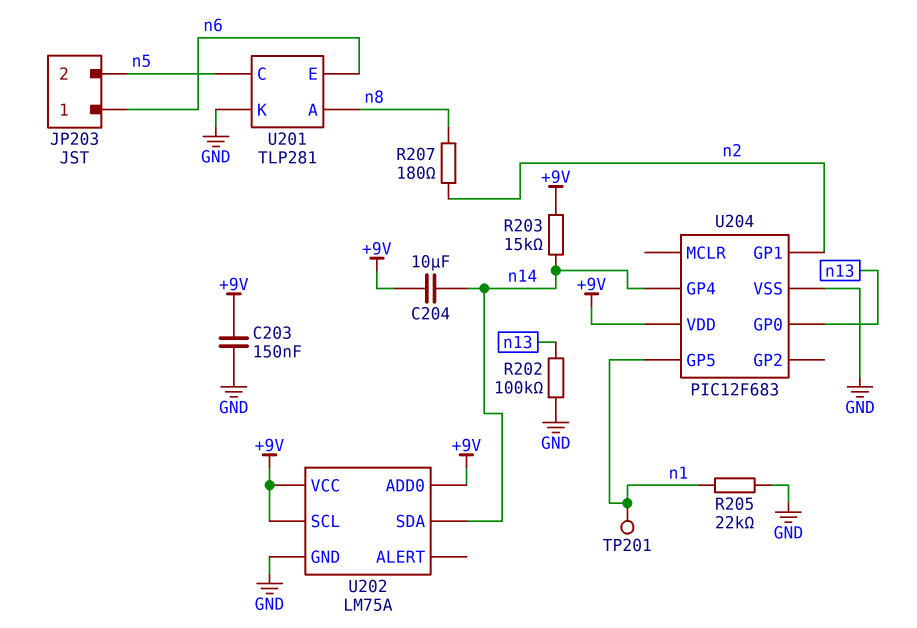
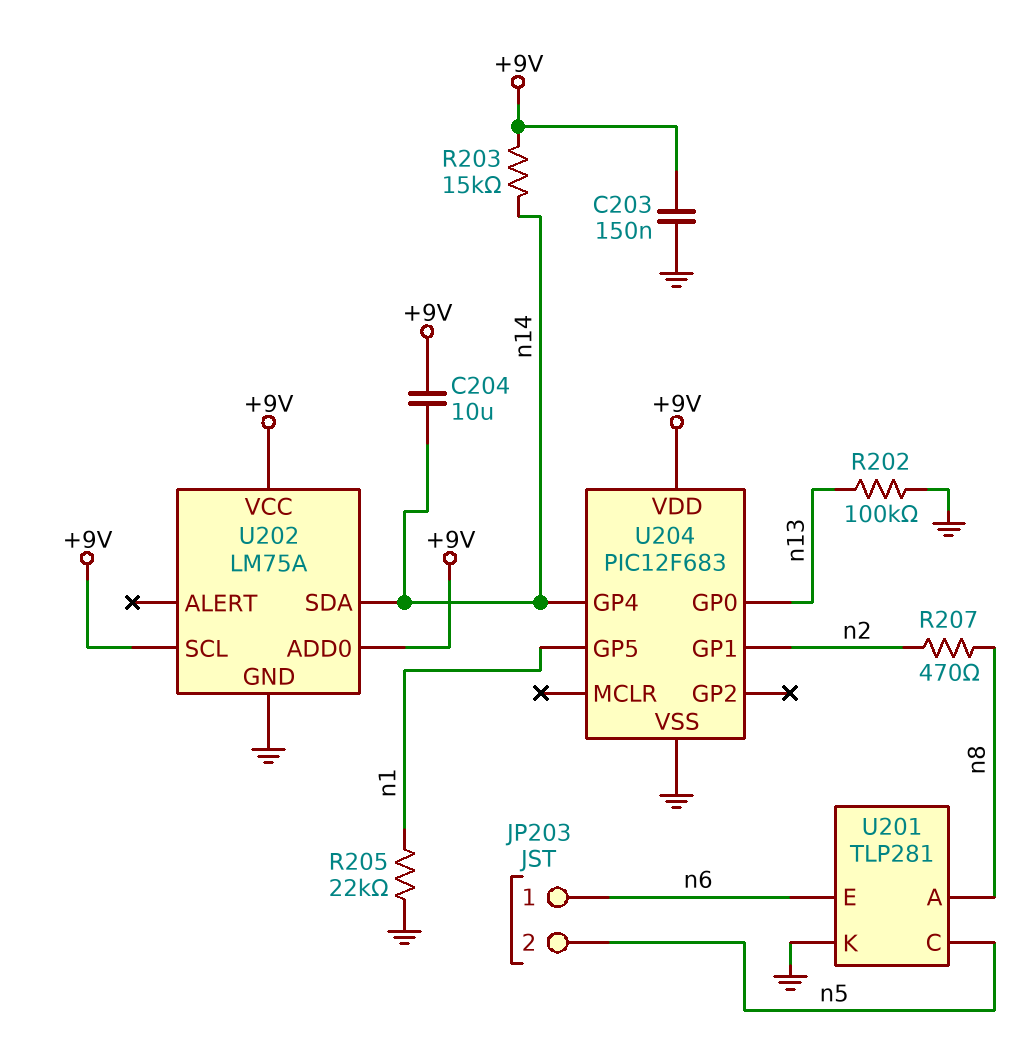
R207: 180 (n2, n8) -> 470 (n2, n8)
TP201: test point (n1) -> none

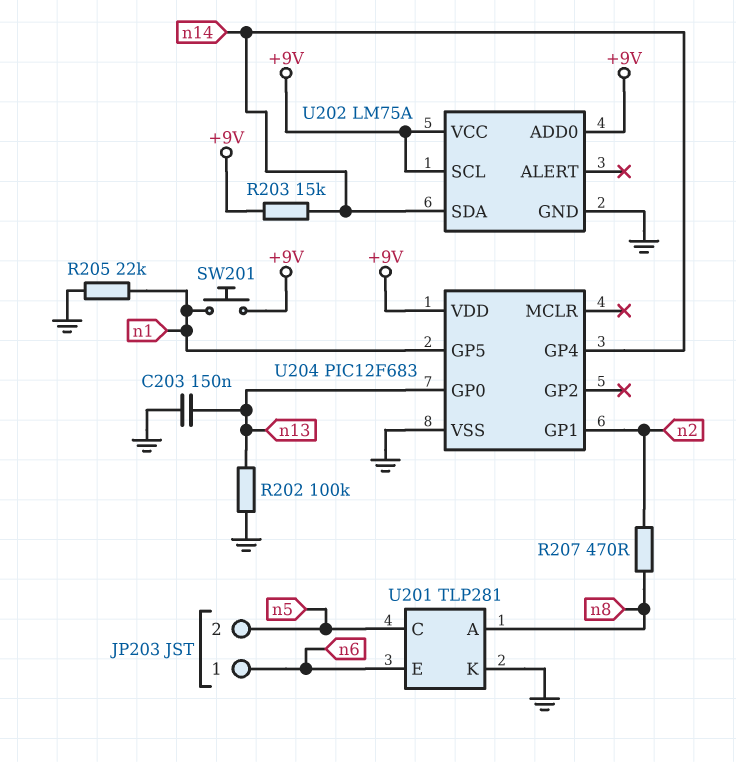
C203: 150nF (+9V, GND) -> 150nF (GND, n13)
C204: 10uF (+9V, n14) -> none
SW201: none -> button (+9V, n1)

